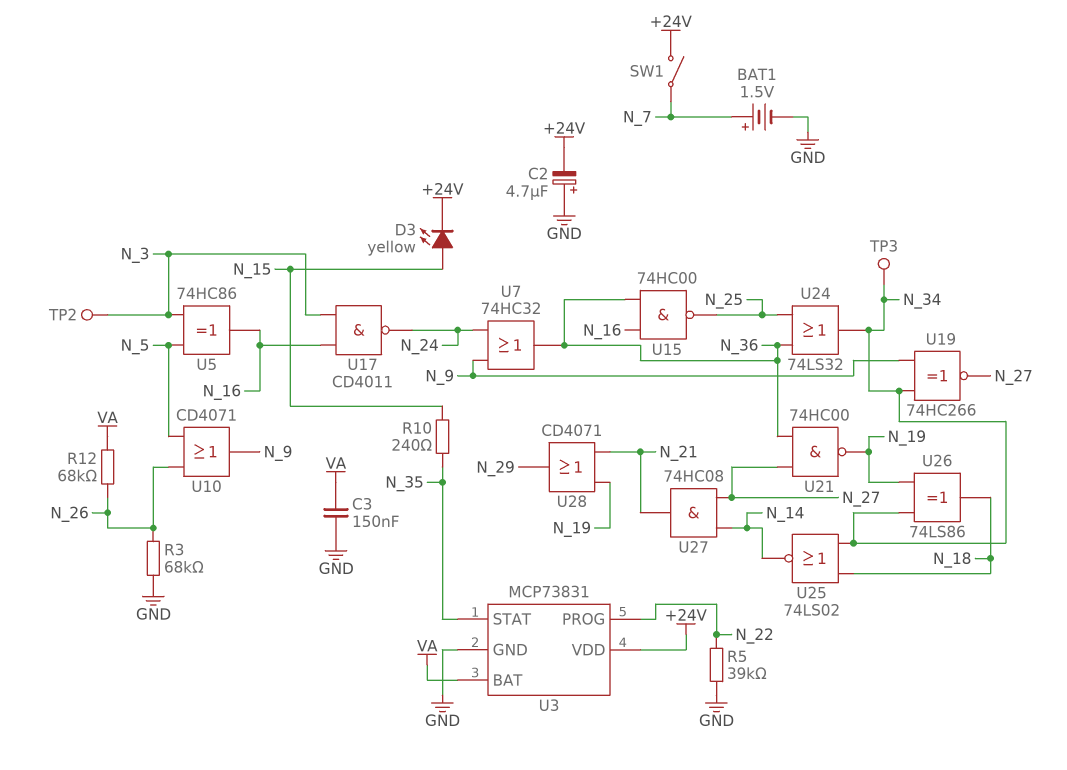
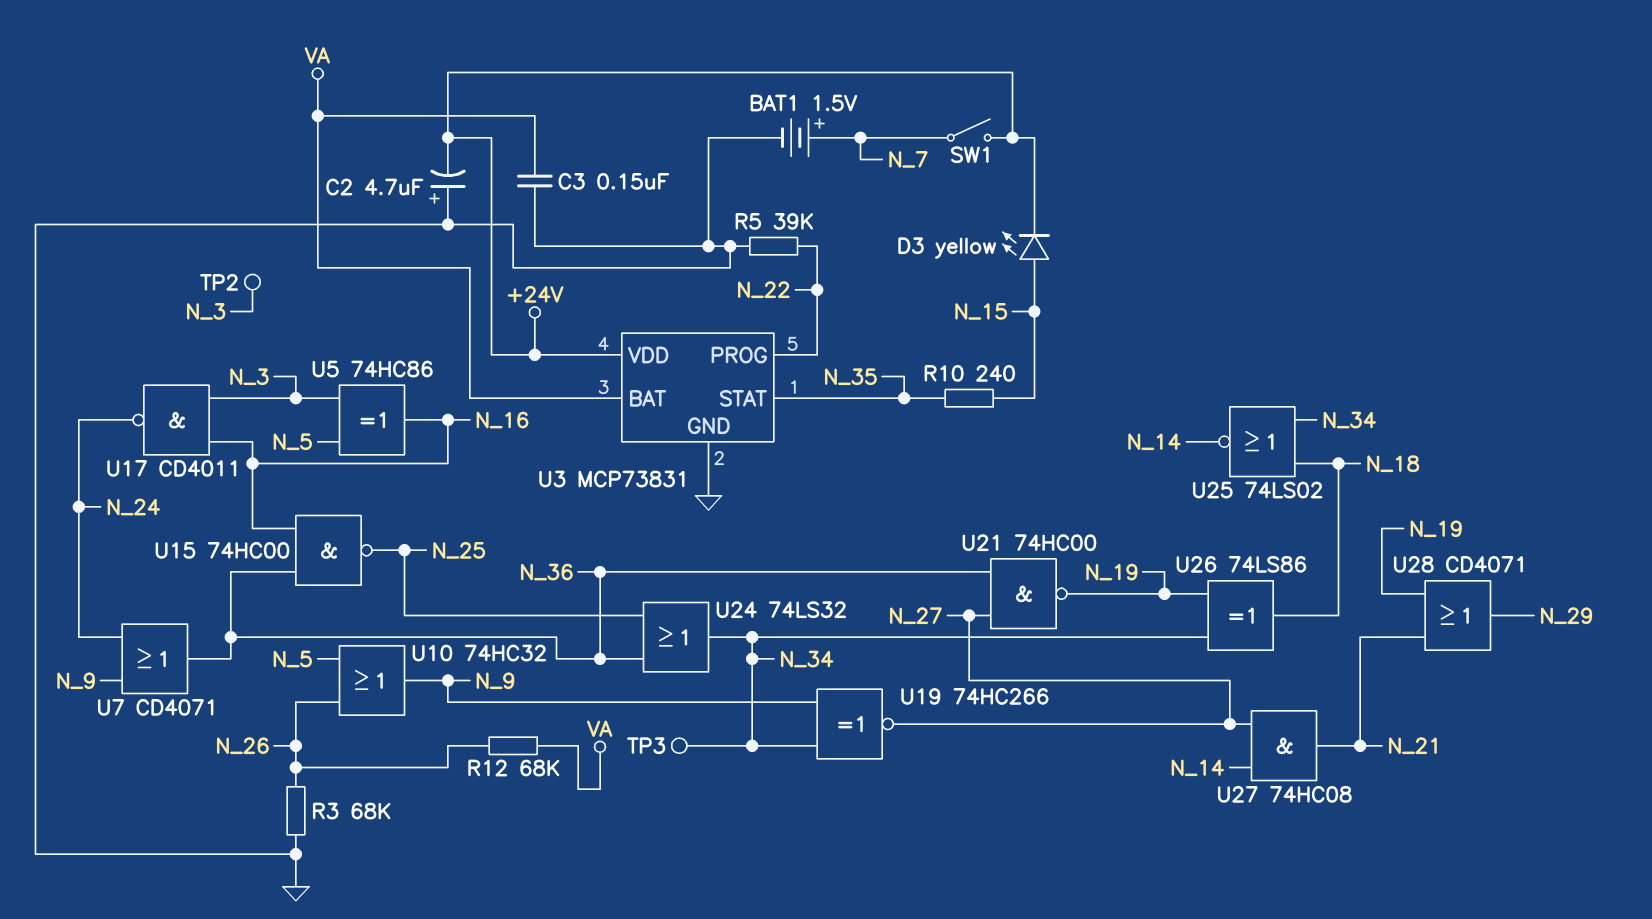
U7: OR 74HC32 (in N_9, in N_24, out N_36) -> OR CD4071 (in N_9, in N_24, out N_36)
U10: OR CD4071 (in N_5, in N_26, out N_9) -> OR 74HC32 (in N_5, in N_26, out N_9)

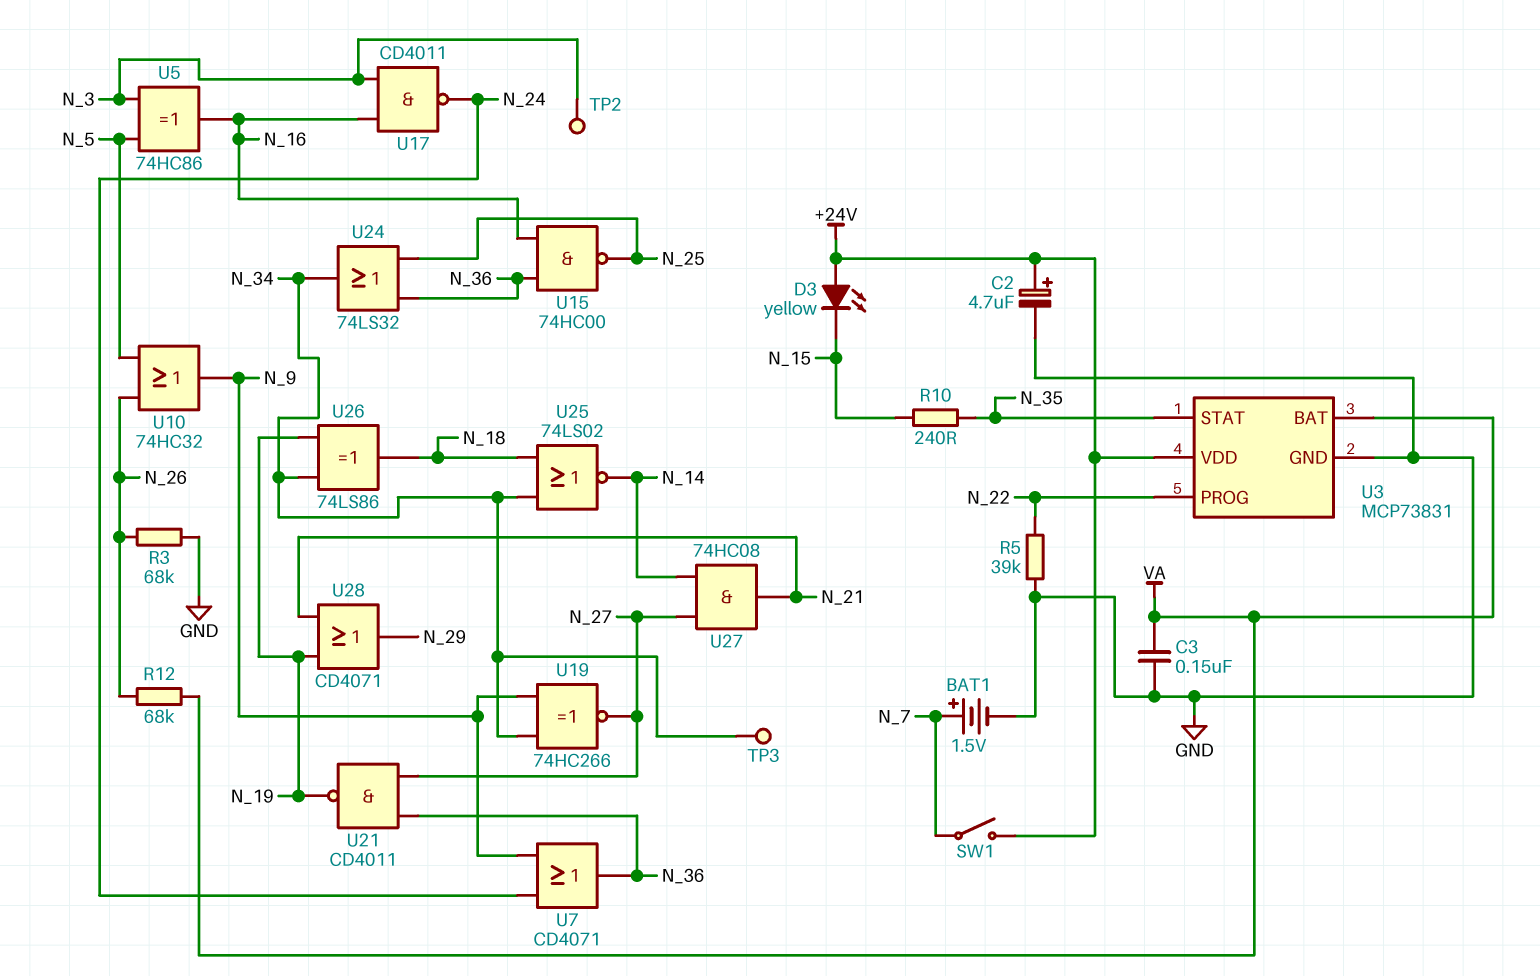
C2: 4.7uF (plus GND, minus +24V) -> 4.7uF (plus +24V, minus GND)
D3: LED yellow (A N_15, K +24V) -> LED yellow (A +24V, K N_15)
U21: NAND 74HC00 (in N_27, in N_36, out N_19) -> NAND CD4011 (in N_27, in N_36, out N_19)

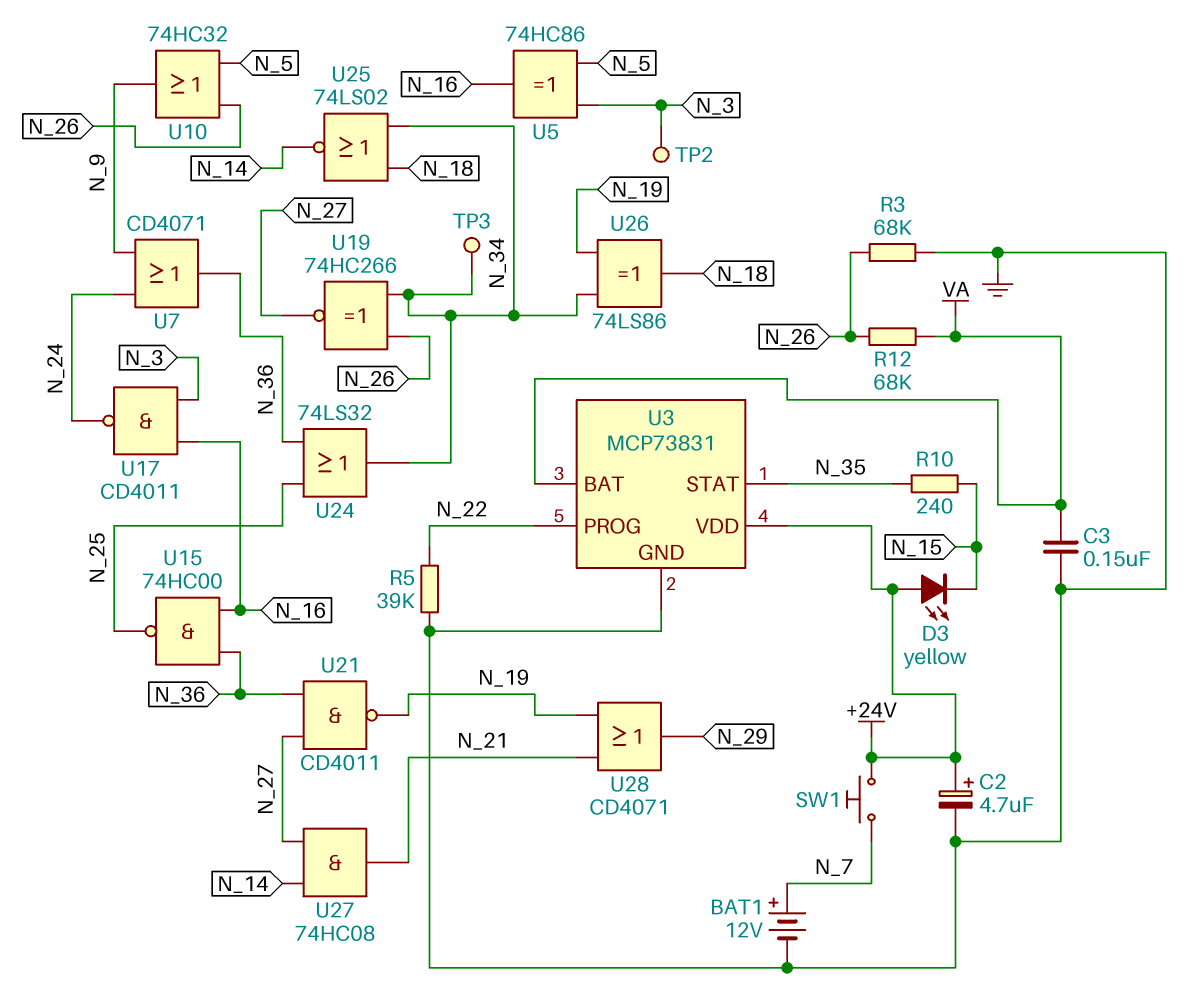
BAT1: 1.5V (plus N_7, minus GND) -> 12V (plus N_7, minus GND)
SW1: switch (+24V, N_7) -> button (+24V, N_7)
U19: XNOR 74HC266 (in N_9, in N_34, out N_27) -> XNOR 74HC266 (in N_26, in N_34, out N_27)

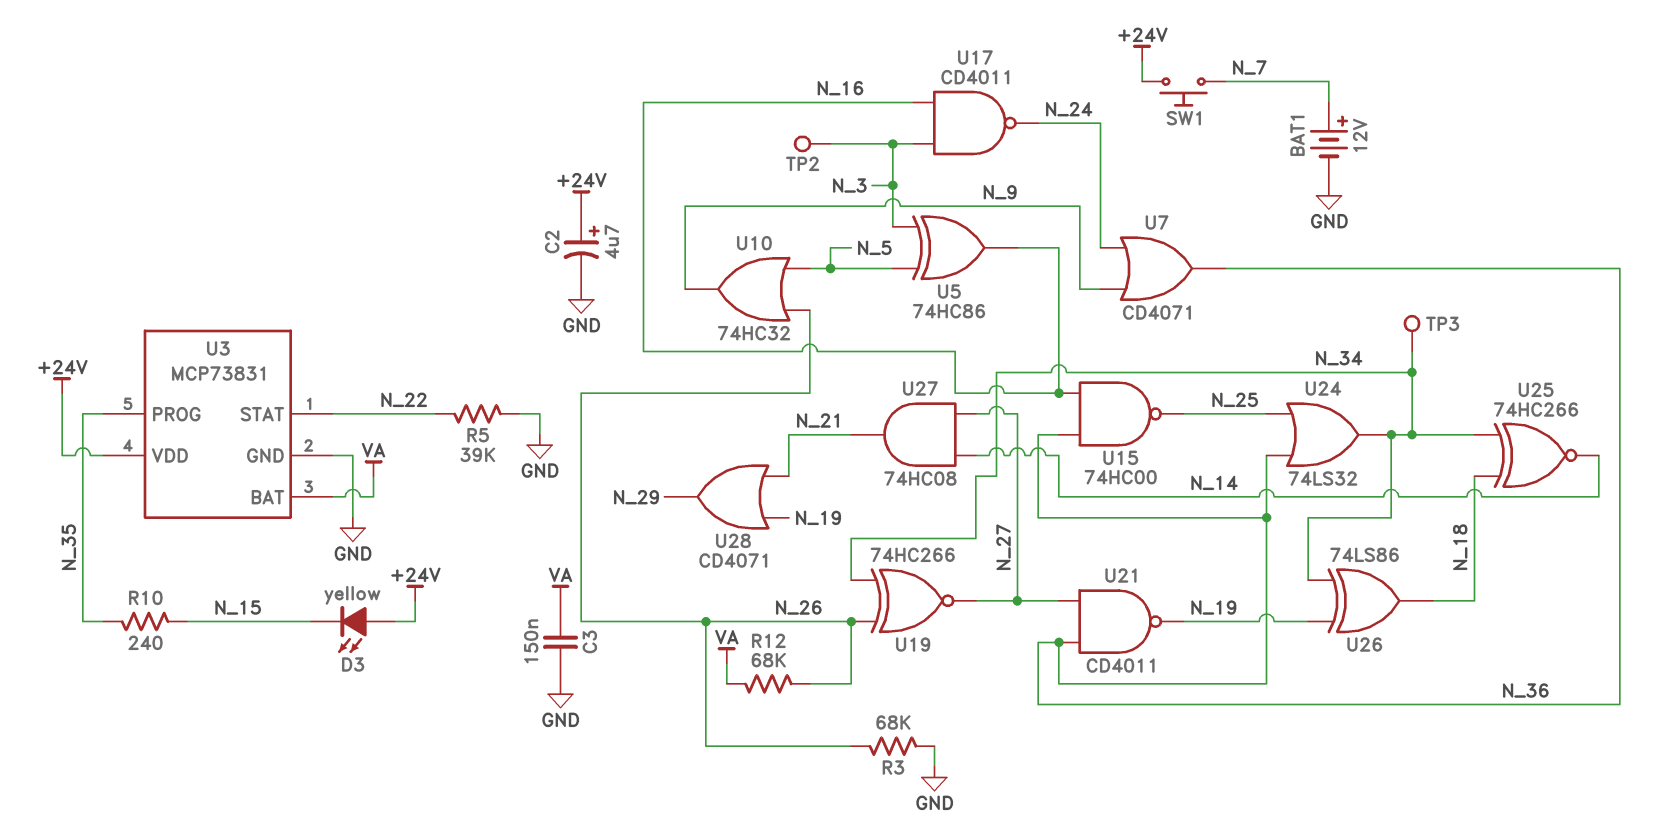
U3 pin PROG: N_22 -> N_35
U3 pin STAT: N_35 -> N_22
U25: NOR 74LS02 (in N_18, in N_34, out N_14) -> XNOR 74HC266 (in N_18, in N_34, out N_14)

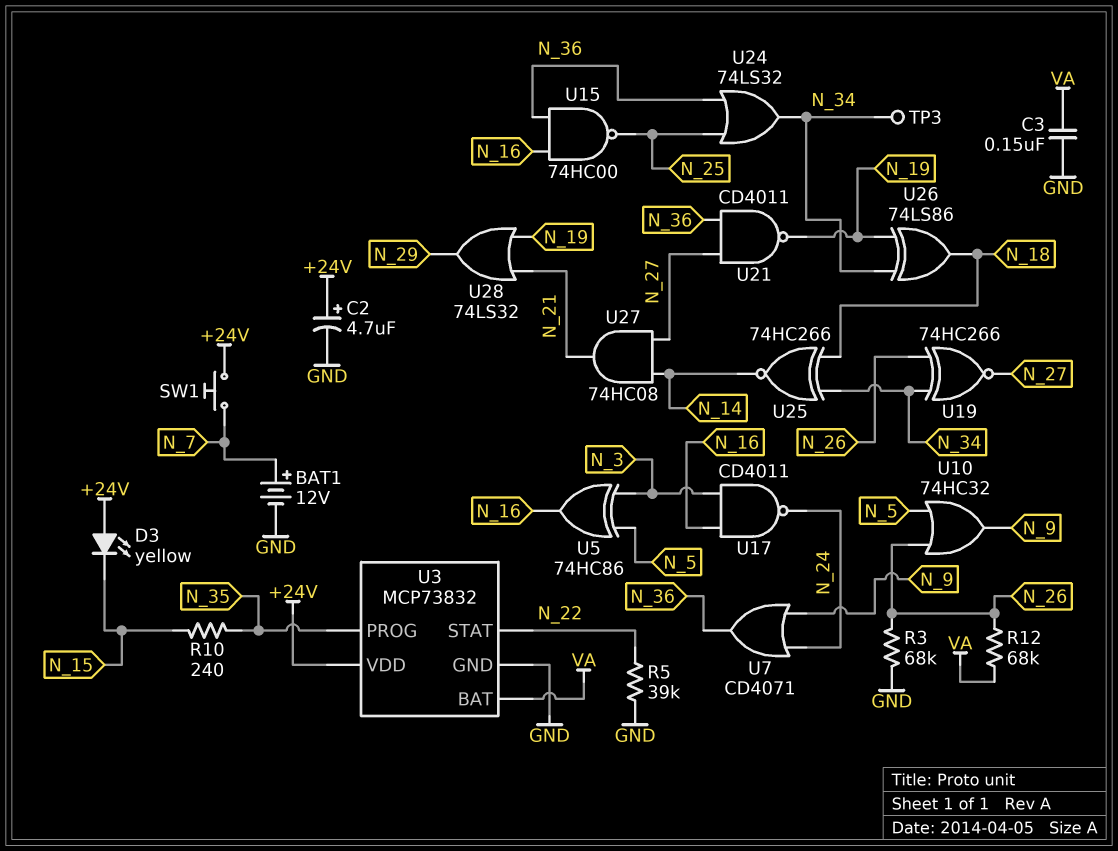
TP2: test point (N_3) -> none
U3: MCP73831 -> MCP73832
U28: OR CD4071 (in N_19, in N_21, out N_29) -> OR 74LS32 (in N_19, in N_21, out N_29)

